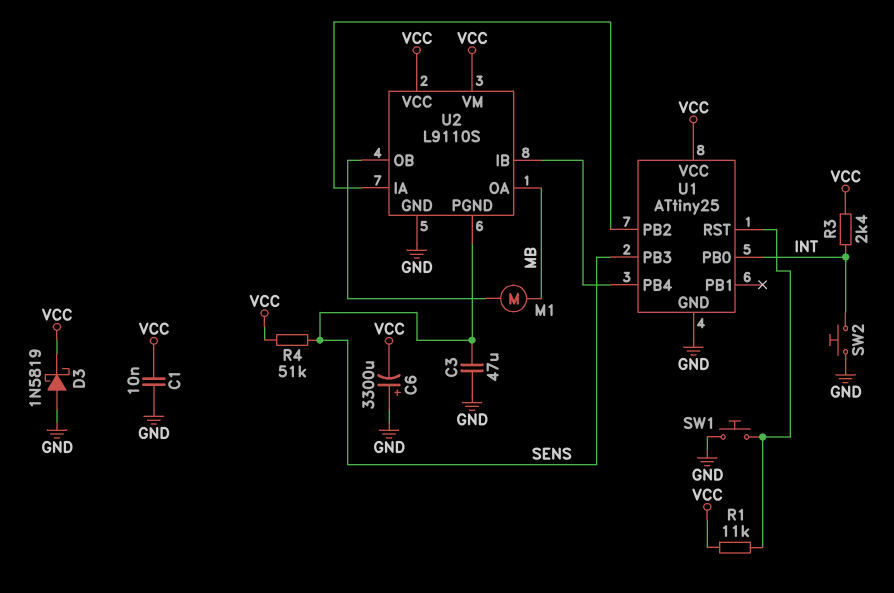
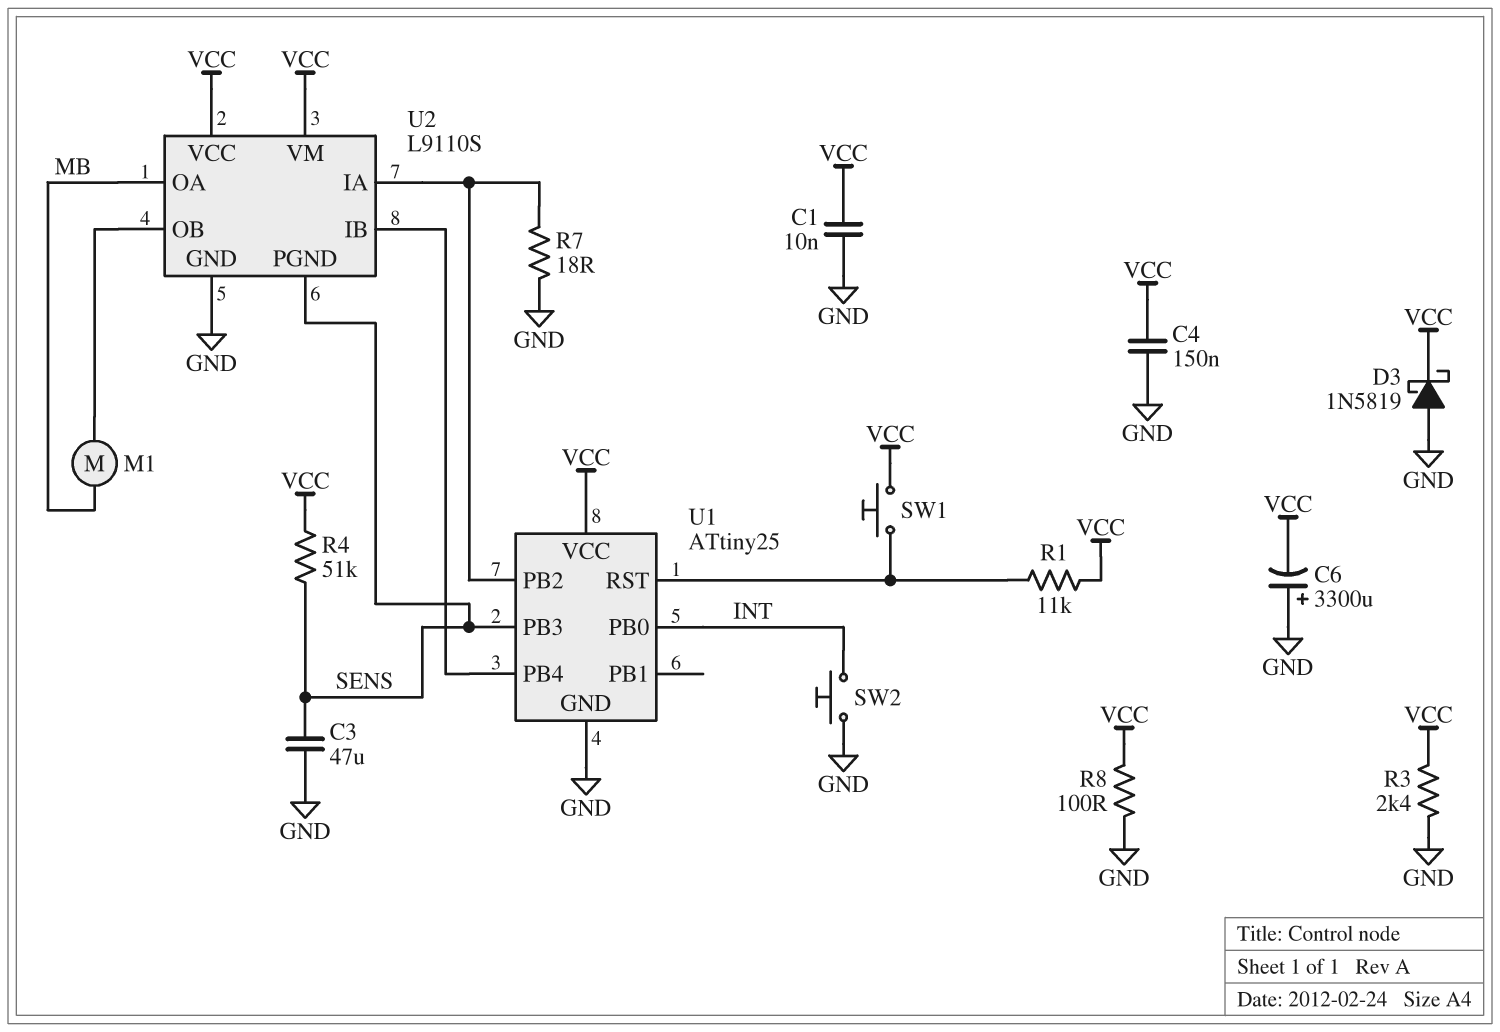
C4: none -> 150nF (GND, VCC)
R3: 2.4k (INT, VCC) -> 2.4k (GND, VCC)
R7: none -> 18 (GND, U1/PB2)
R8: none -> 100 (GND, VCC)
SW1: button (GND, U1/RST) -> button (U1/RST, VCC)

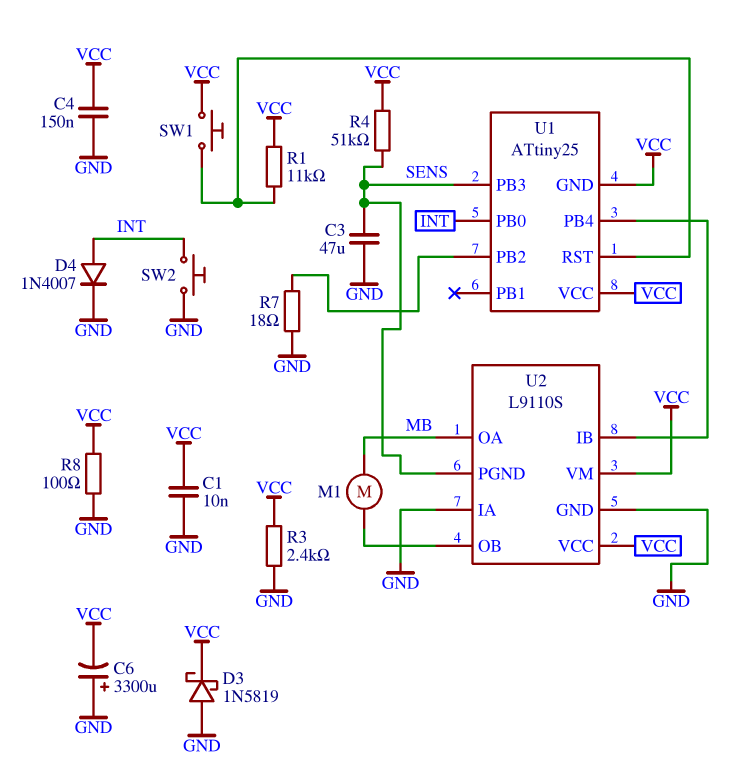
D4: none -> diode 1N4007 (A INT, K GND)
U1 pin GND: GND -> VCC
U2 pin IA: U1/PB2 -> GND

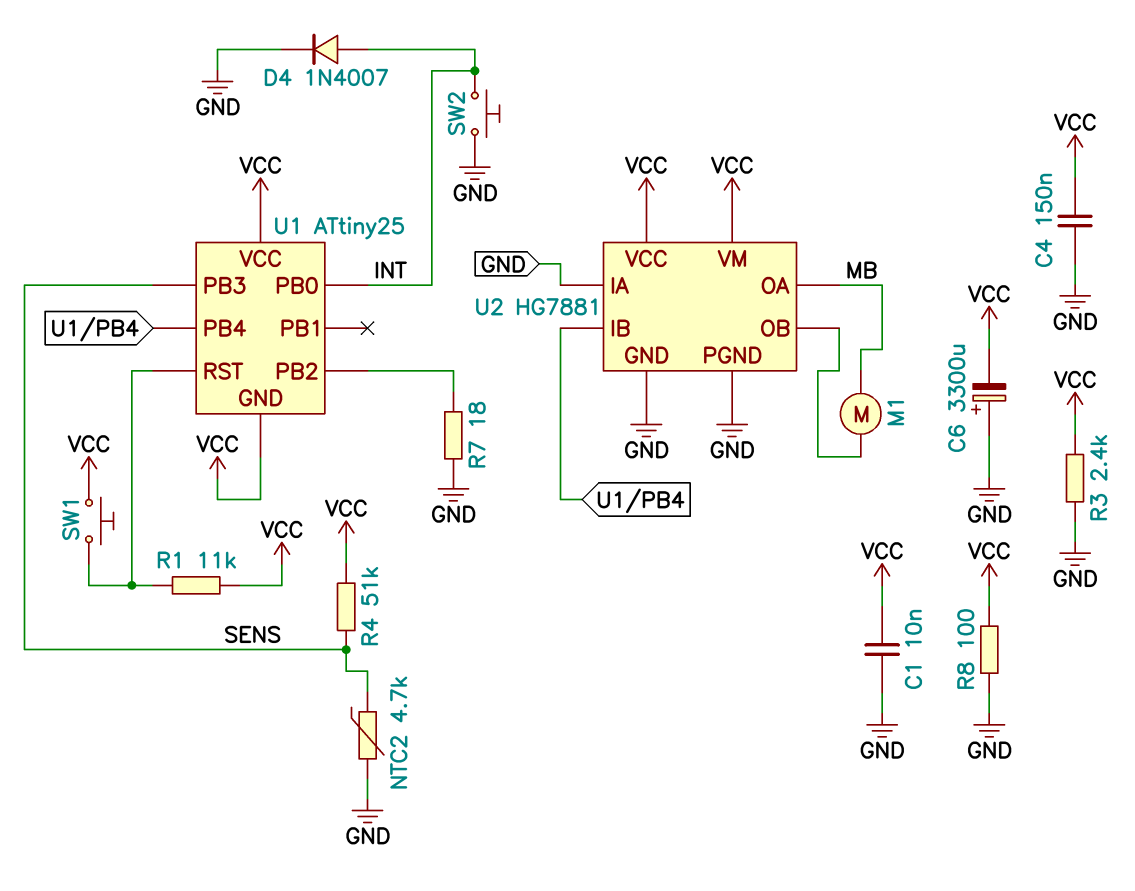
C3: 47uF (GND, SENS) -> none
D3: schottky 1N5819 (A GND, K VCC) -> none
NTC2: none -> 4.7k (GND, SENS)
U2: L9110S -> HG7881
U2 pin PGND: SENS -> GND

